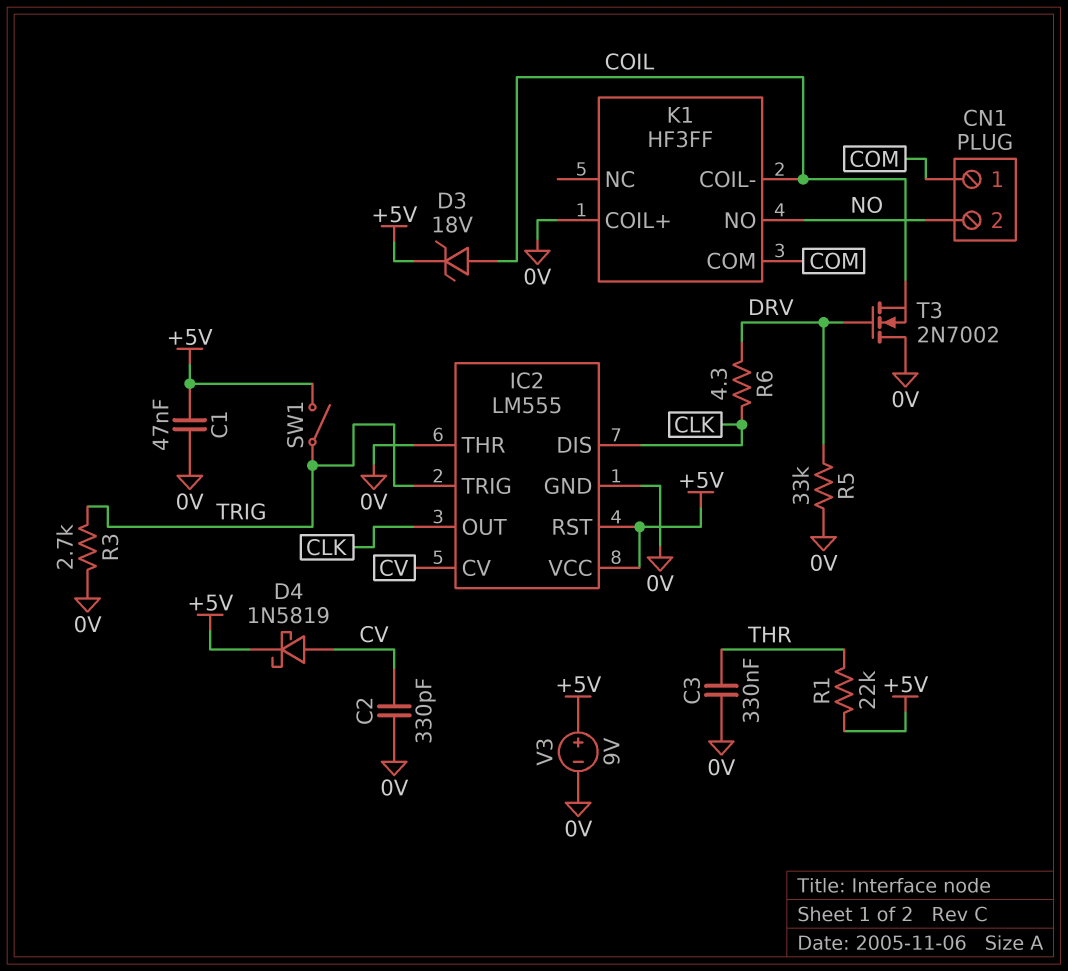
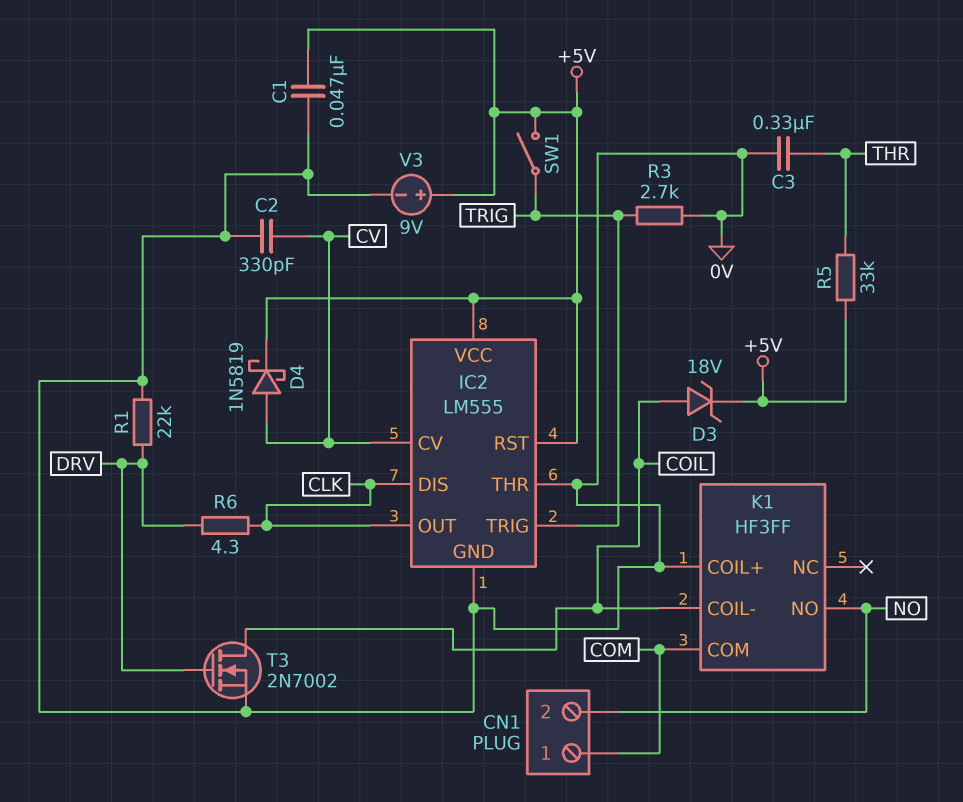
R1: 22k (+5V, THR) -> 22k (0V, DRV)
R5: 33k (0V, DRV) -> 33k (+5V, THR)
T3: NMOS 2N7002 (G DRV, D 0V, S COIL) -> NMOS 2N7002 (G DRV, D COIL, S 0V)

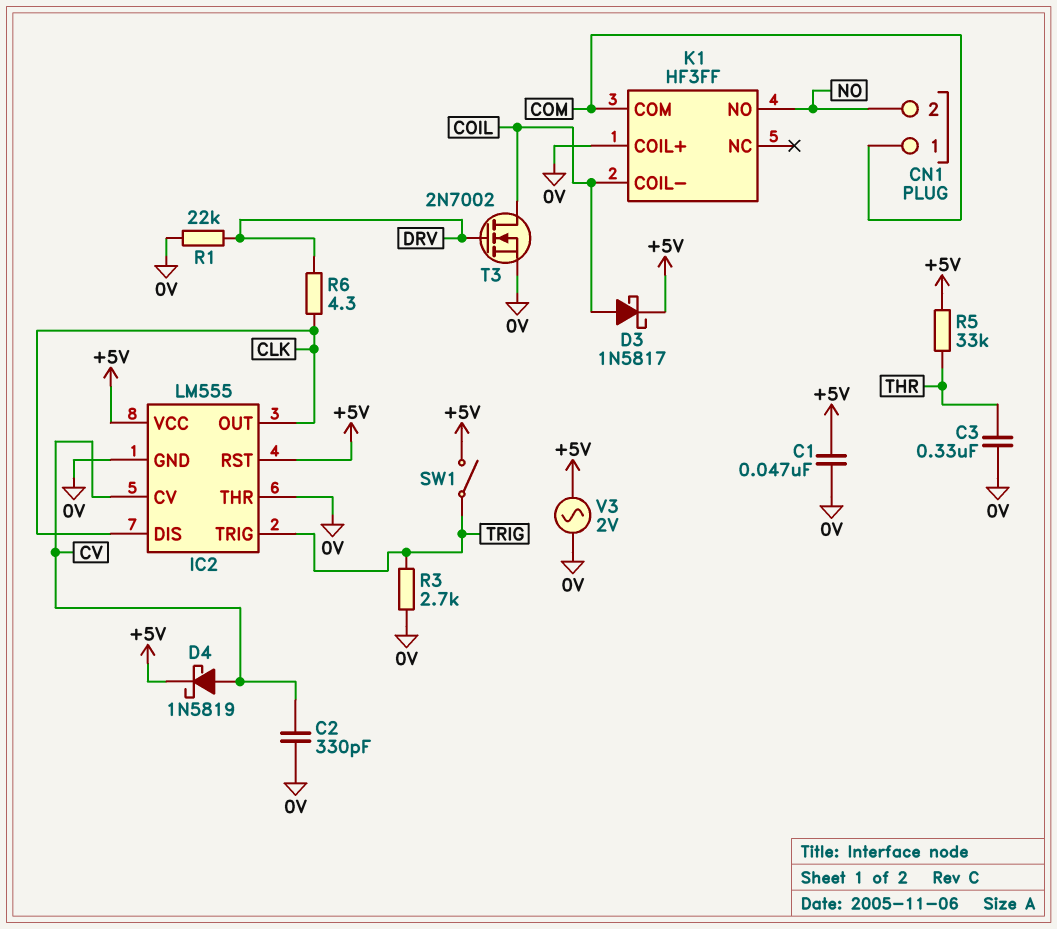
D3: zener 18V (A COIL, K +5V) -> schottky 1N5817 (A COIL, K +5V)
V3: 9V (plus +5V, minus 0V) -> AC 2V (+5V, 0V)

